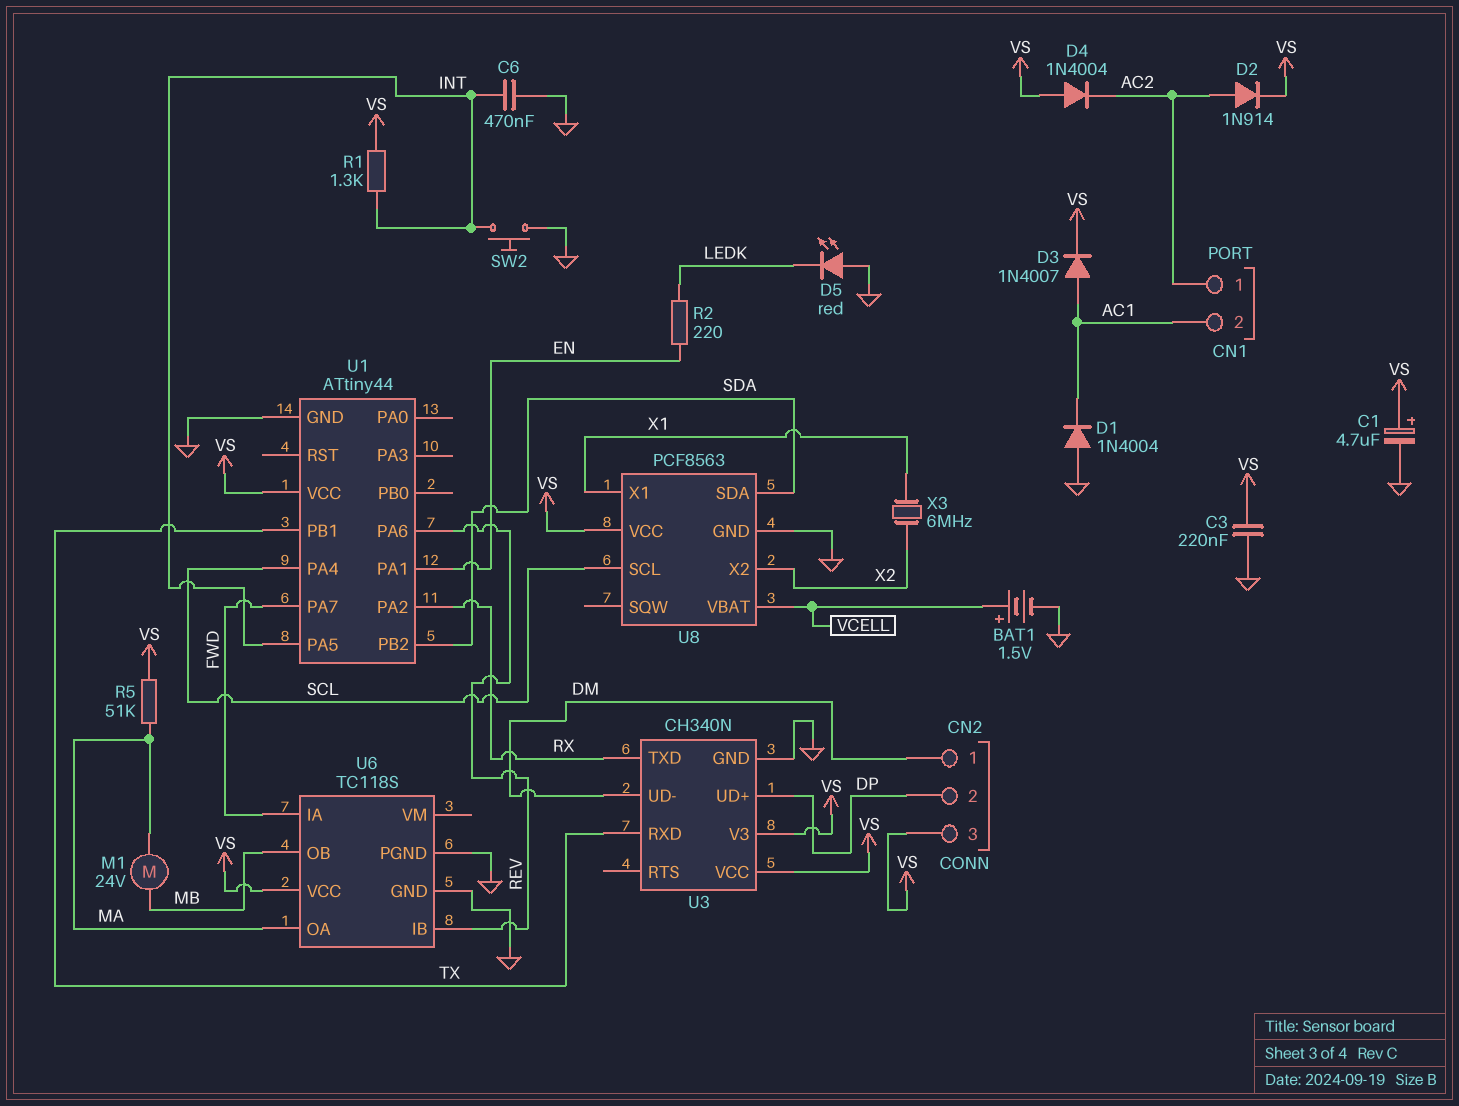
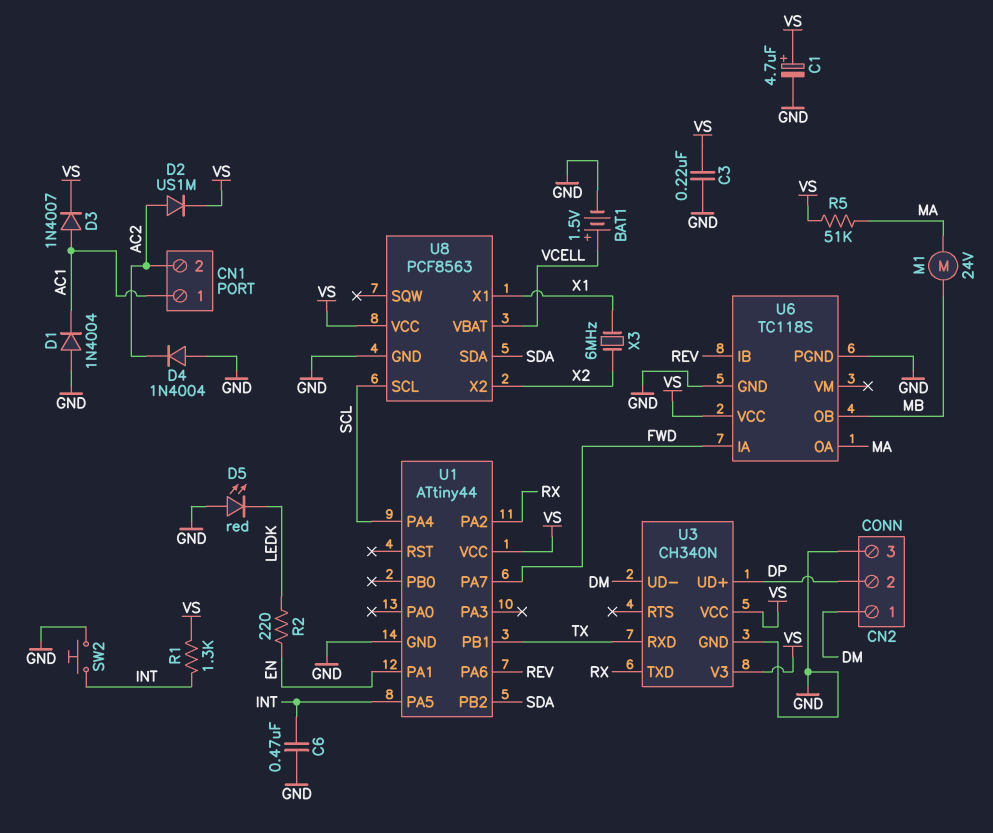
CN1 pin 1: AC2 -> AC1
CN1 pin 2: AC1 -> AC2
CN2 pin 3: VS -> GND
D2: diode 1N914 (A AC2, K VS) -> diode US1M (A AC2, K VS)
D4: diode 1N4004 (A VS, K AC2) -> diode 1N4004 (A GND, K AC2)

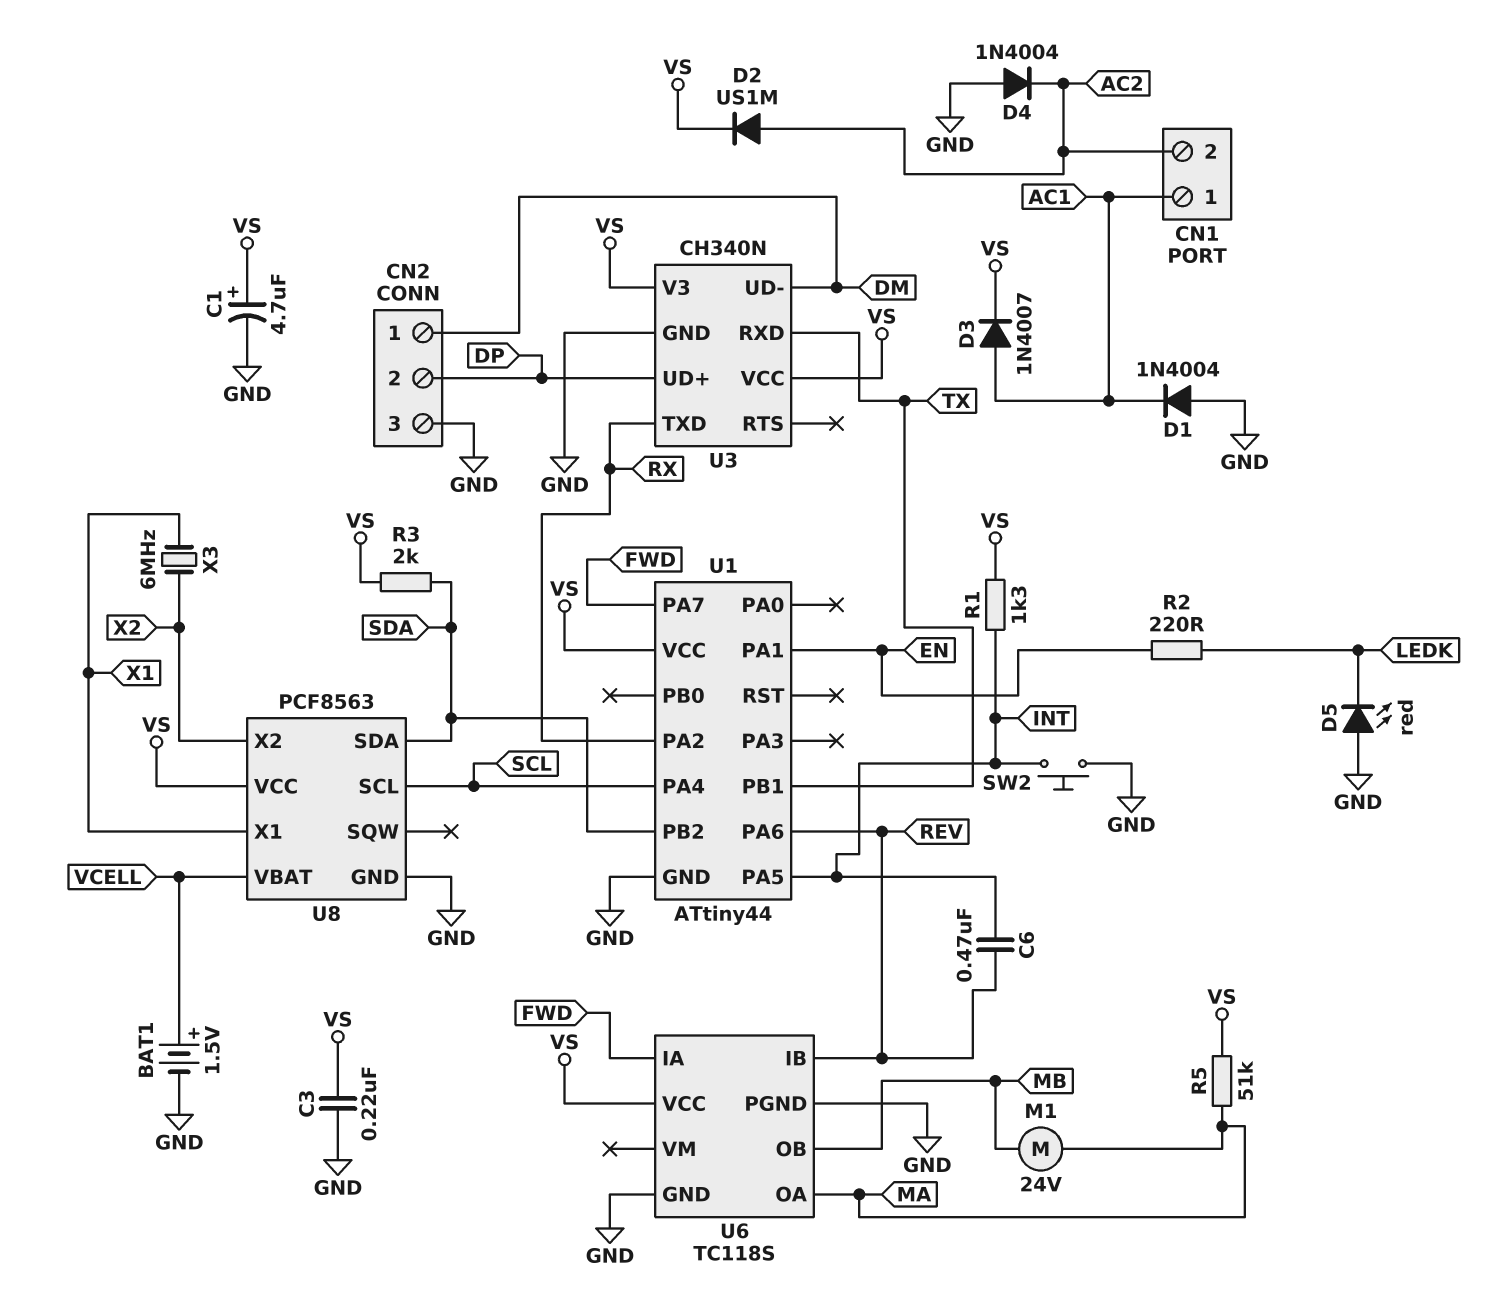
C6: 470nF (GND, INT) -> 470nF (INT, REV)
R3: none -> 2k (SDA, VS)

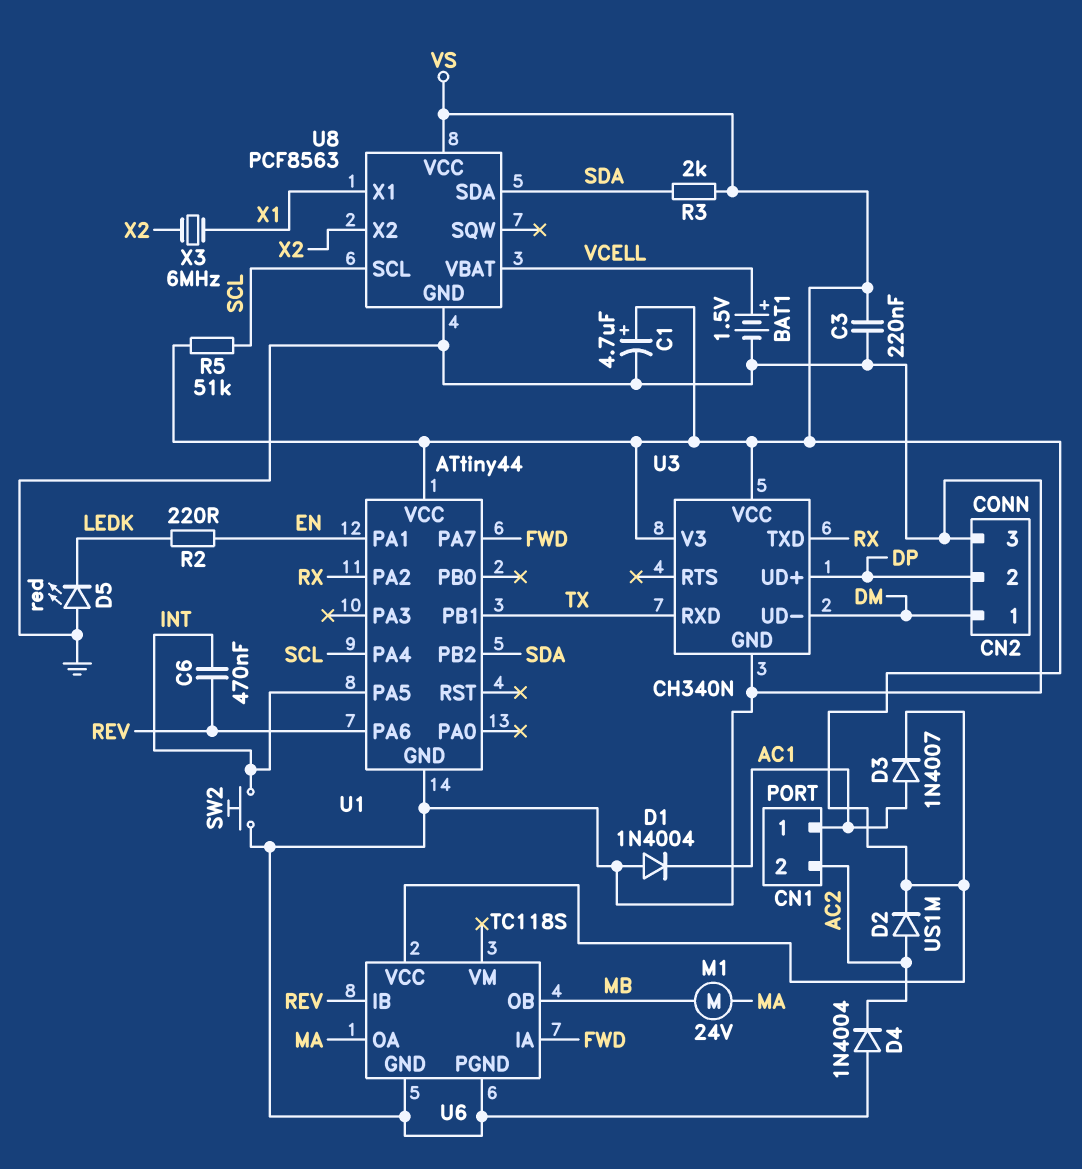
R1: 1.3k (INT, VS) -> none
R5: 51k (MA, VS) -> 51k (SCL, VS)

